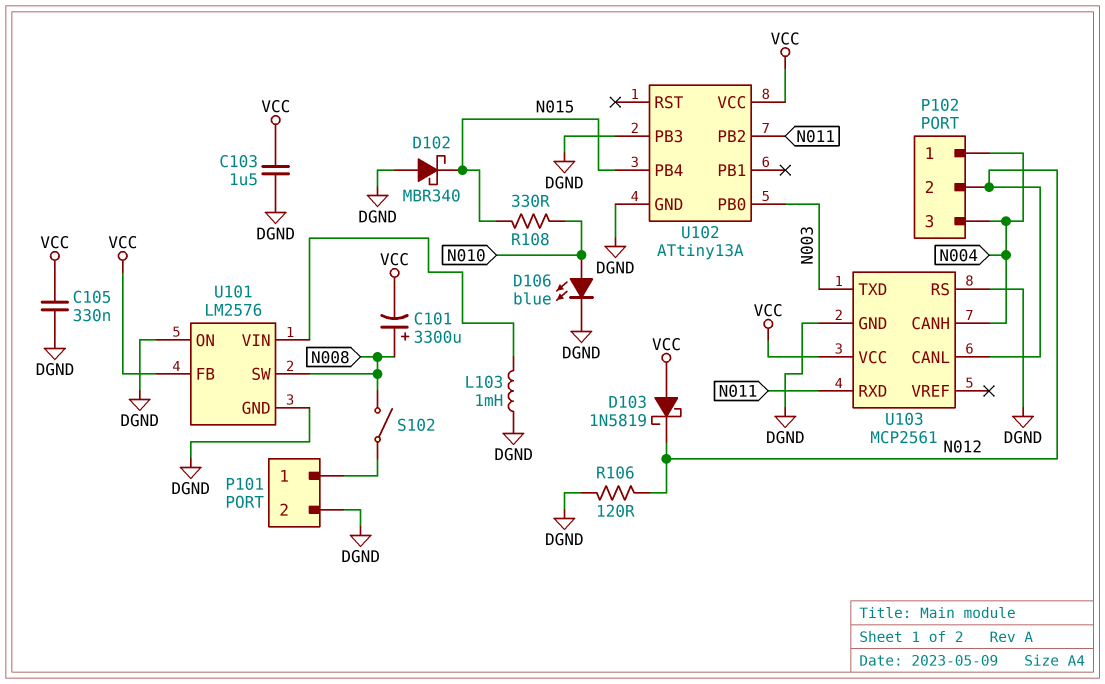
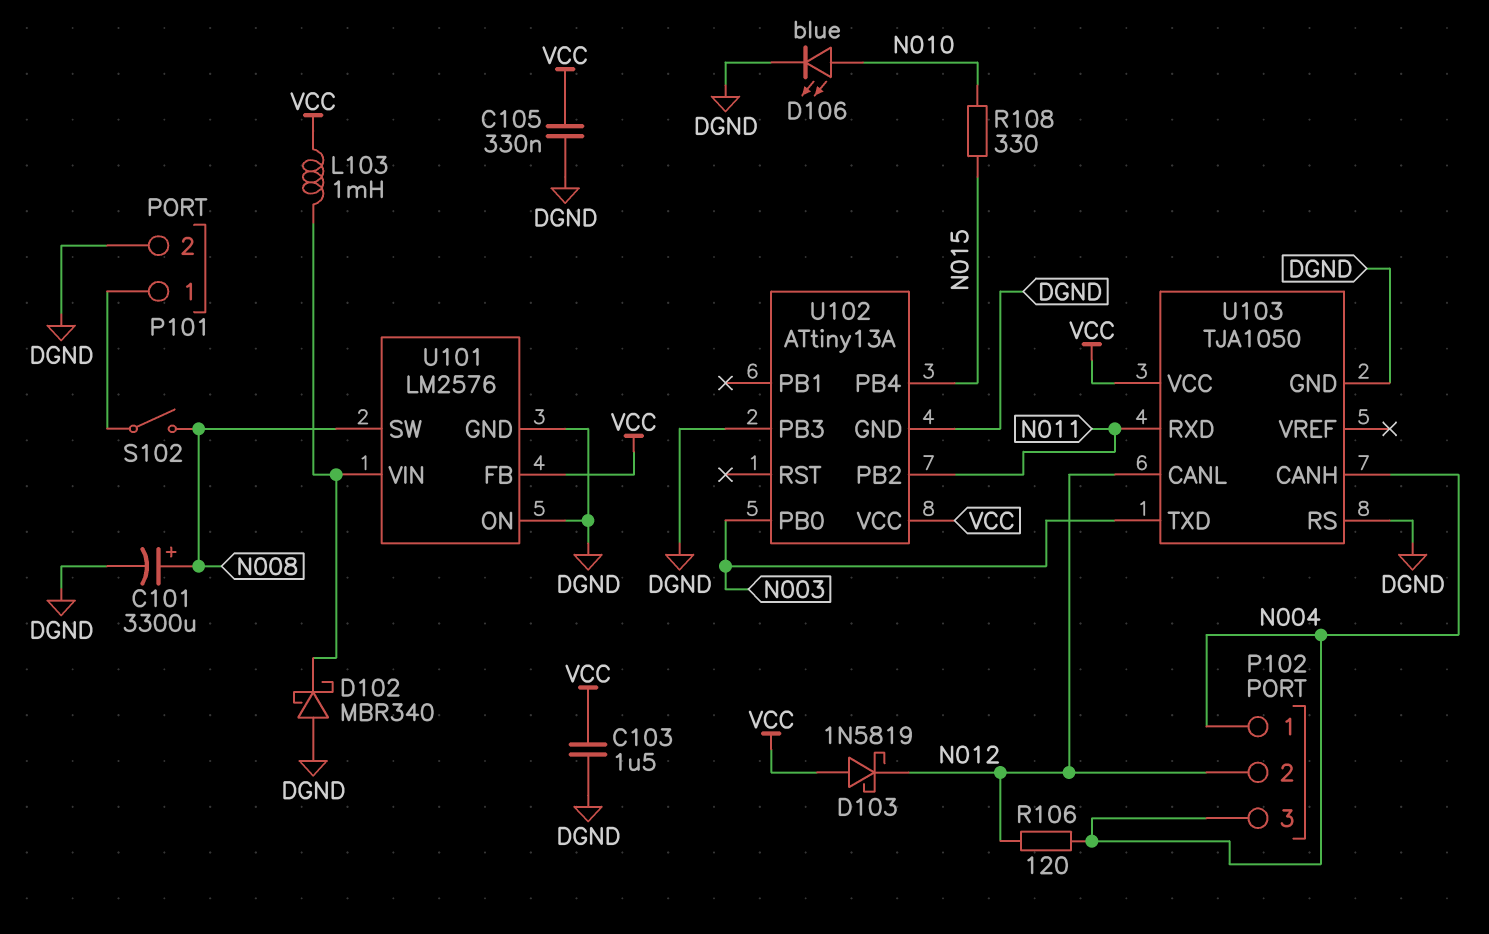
C101: 3300uF (plus N008, minus VCC) -> 3300uF (plus N008, minus DGND)
D102: schottky MBR340 (A DGND, K N015) -> schottky MBR340 (A DGND, K U101/VIN)
L103: 1mH (DGND, U101/VIN) -> 1mH (U101/VIN, VCC)
R106: 120 (DGND, N012) -> 120 (N004, N012)
U103: MCP2561 -> TJA1050

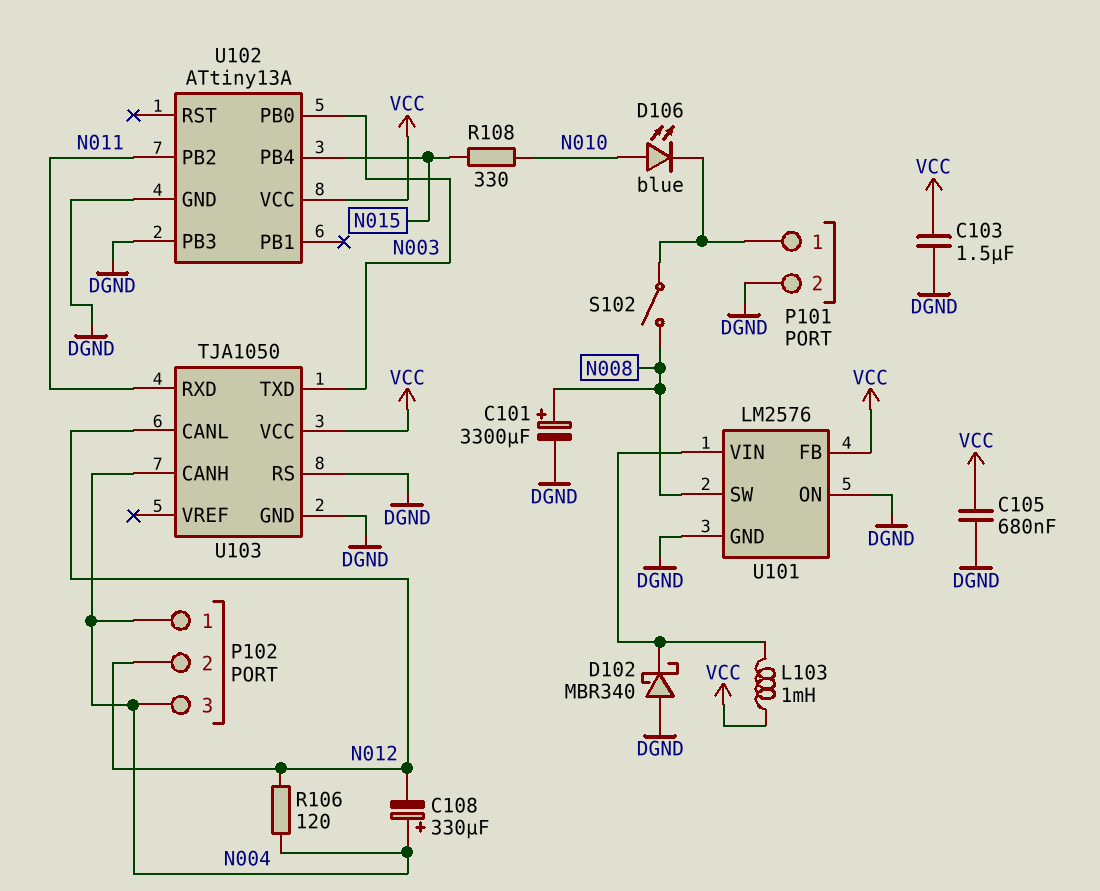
C105: 330nF (DGND, VCC) -> 680nF (DGND, VCC)
C108: none -> 330uF (plus N004, minus N012)
D103: schottky 1N5819 (A VCC, K N012) -> none
D106: LED blue (A N010, K DGND) -> LED blue (A N010, K P101/1)

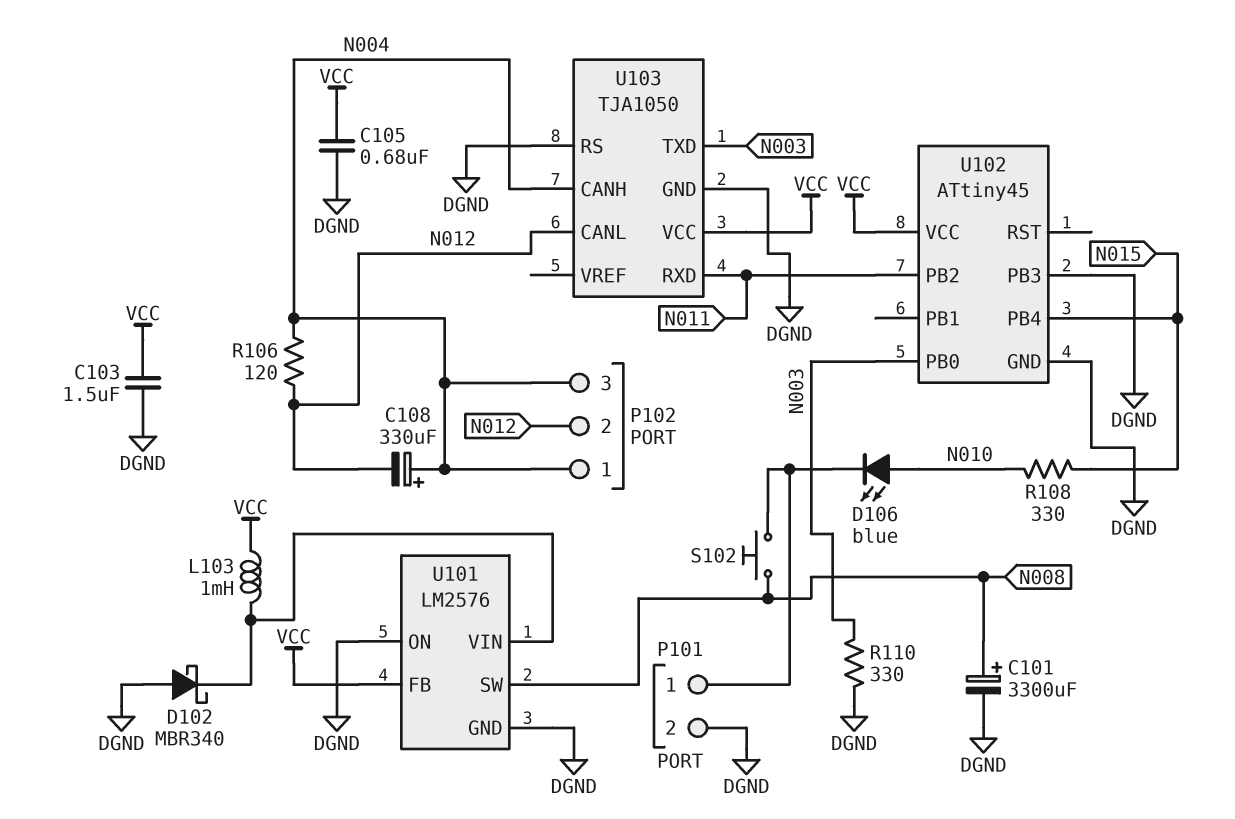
R110: none -> 330 (DGND, N003)
S102: switch (N008, P101/1) -> button (N008, P101/1)
U102: ATtiny13A -> ATtiny45

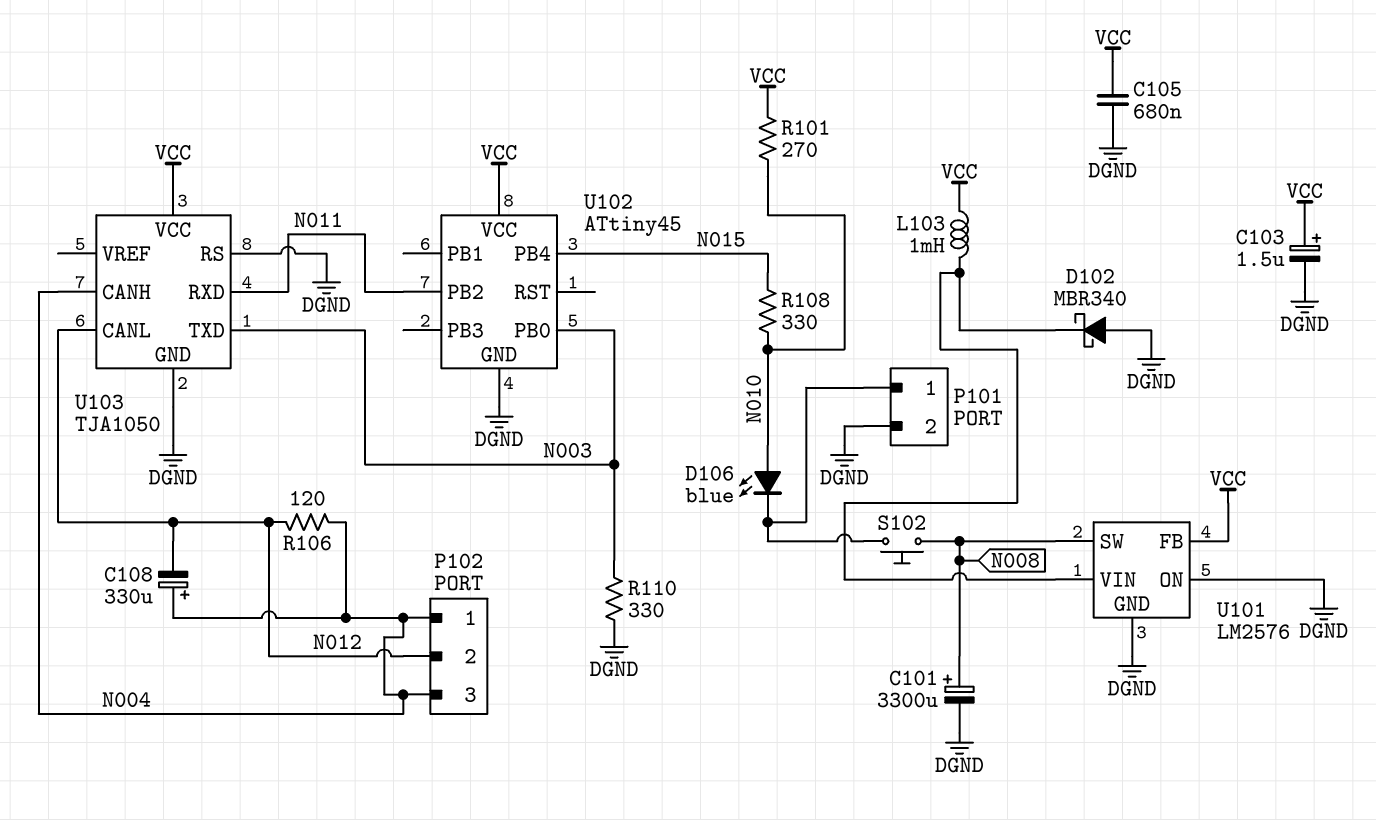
C103: 1.5uF (DGND, VCC) -> 1.5uF (plus VCC, minus DGND)
R101: none -> 270 (N010, VCC)
U102 pin PB3: DGND -> none

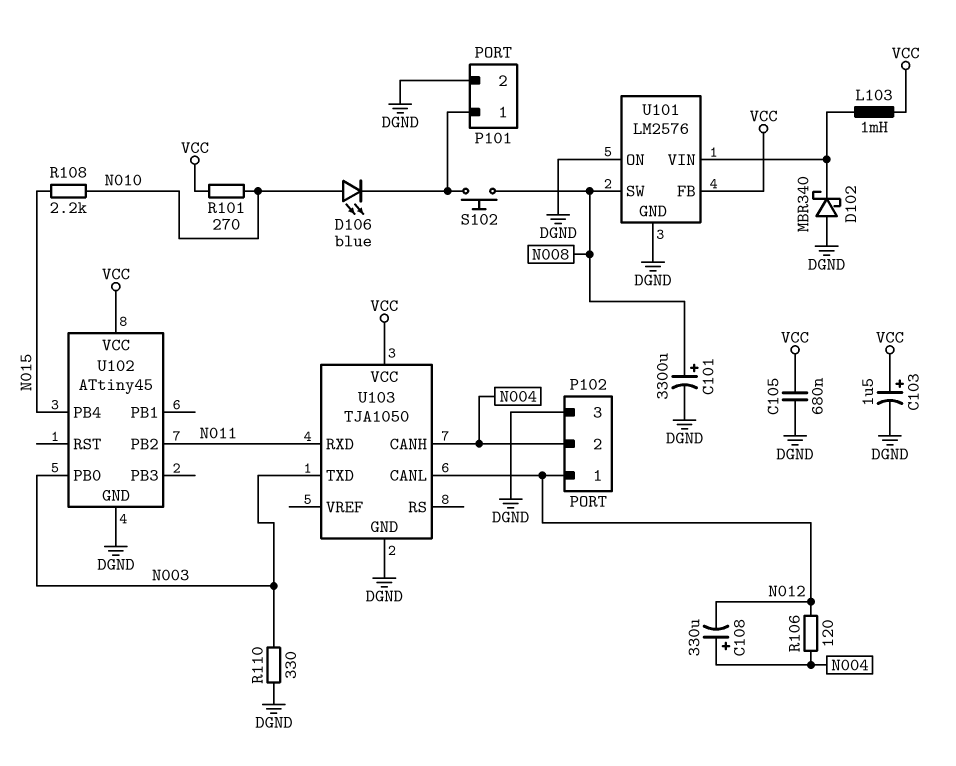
P102 pin 1: N004 -> N012
P102 pin 2: N012 -> N004
P102 pin 3: N004 -> DGND
R108: 330 (N010, N015) -> 2.2k (N010, N015)
U103 pin RS: DGND -> none

